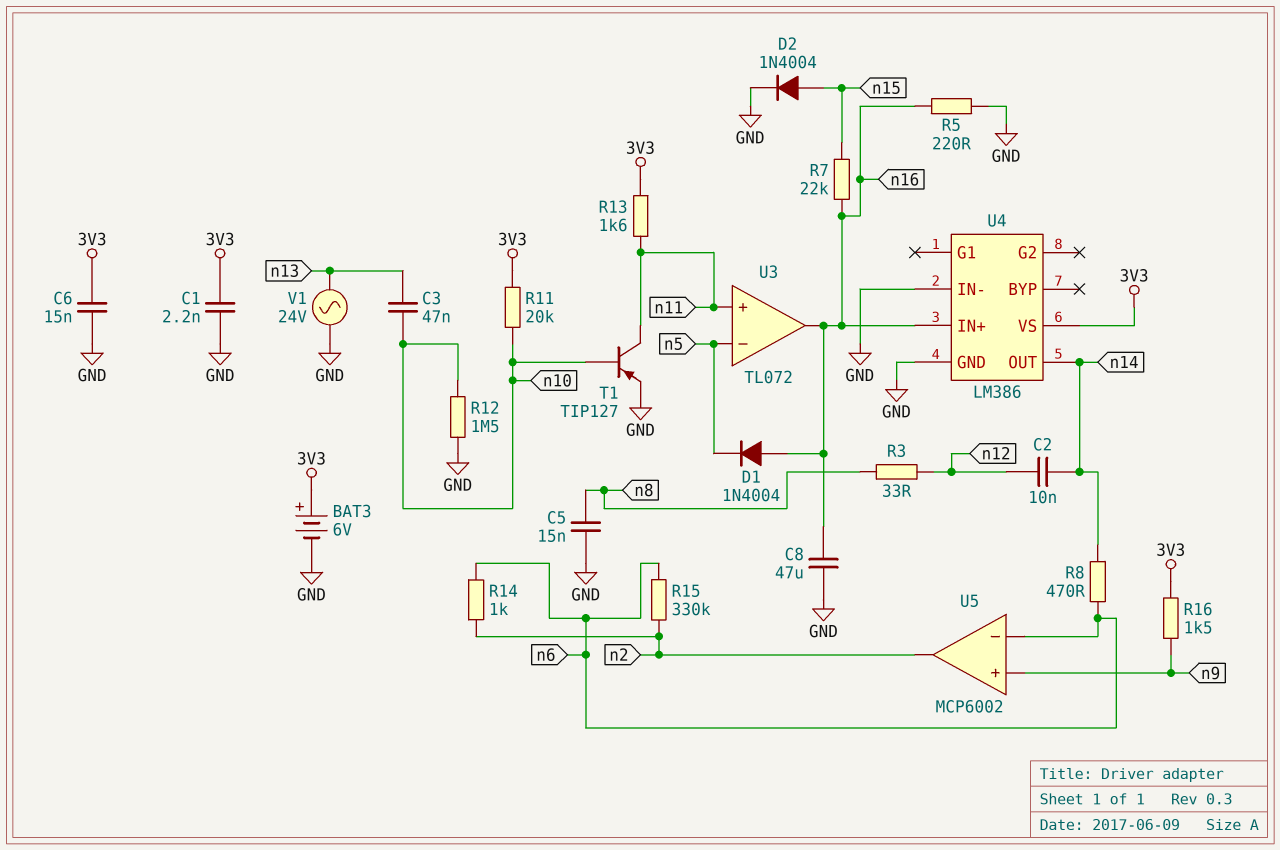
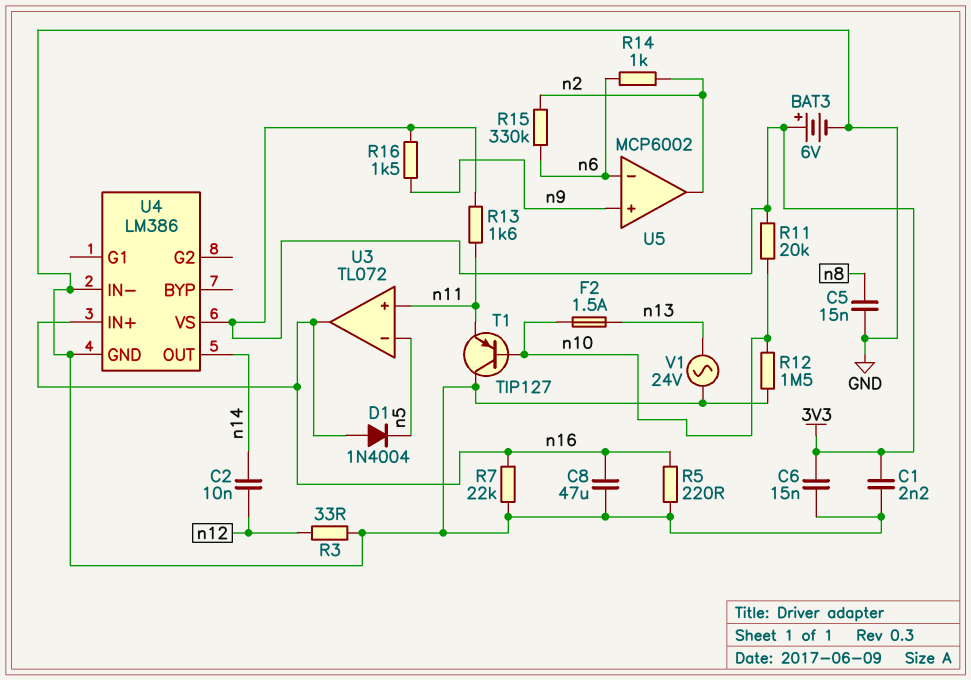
C3: 47nF (n10, n13) -> none
D2: diode 1N4004 (A n15, K GND) -> none
F2: none -> 1.5A (n10, n13)
R3: 33 (n8, n12) -> 33 (GND, n12)
R7: 22k (n15, n16) -> 22k (GND, n16)
R8: 470 (n6, n14) -> none
T1: PNP TIP127 (B n10, C n11, E GND) -> PNP TIP127 (B n10, C GND, E n11)

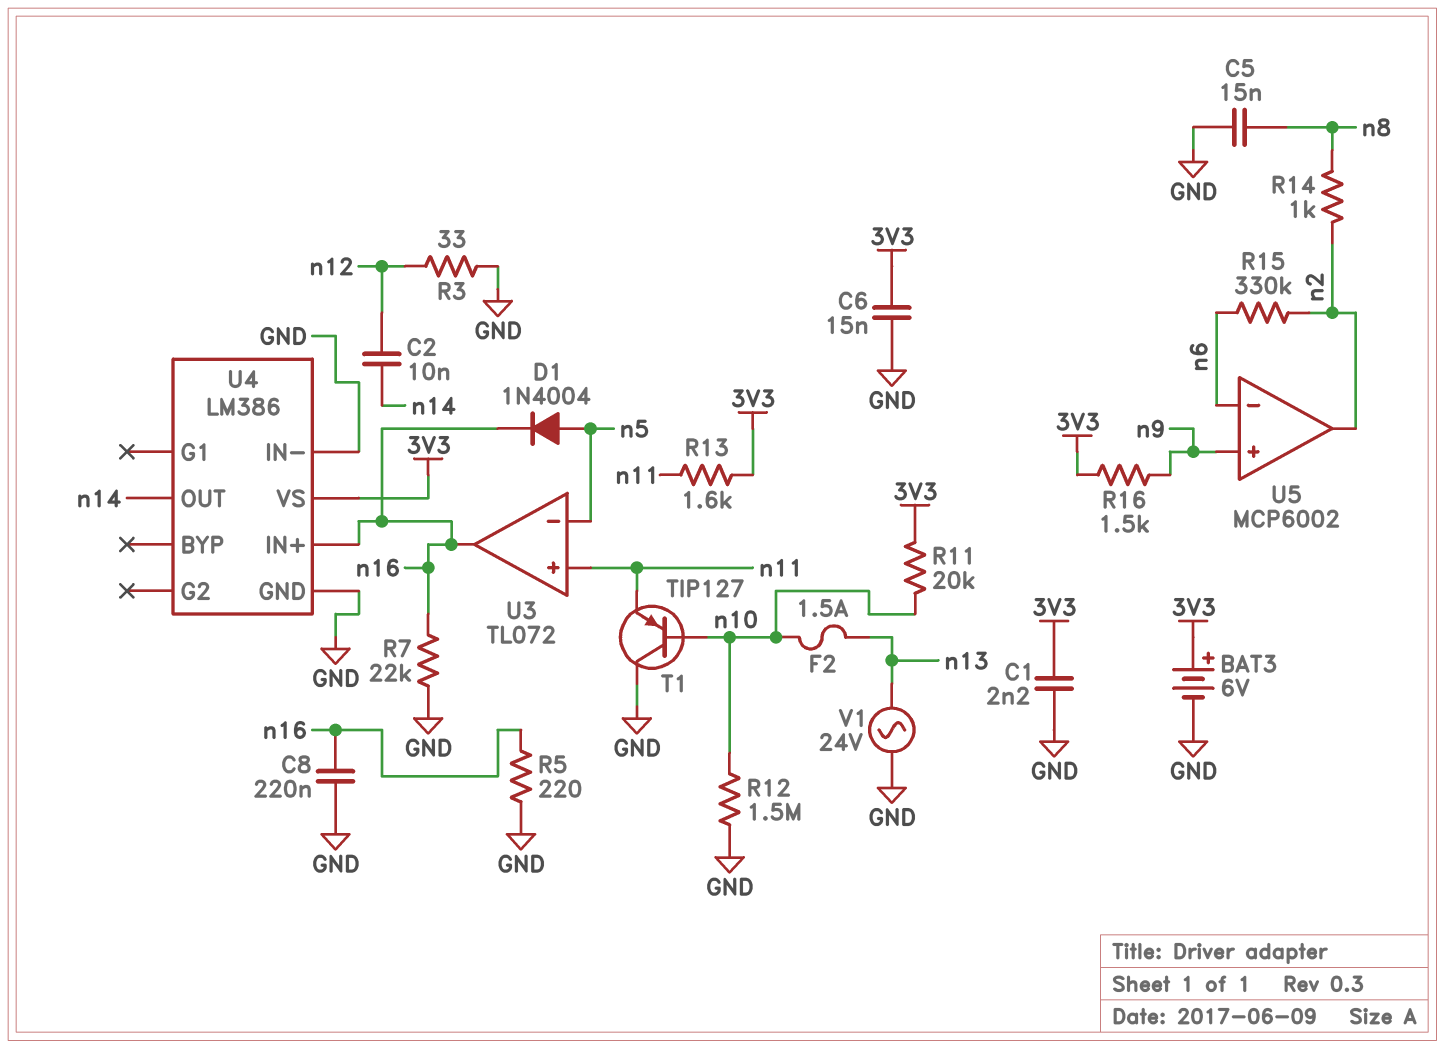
C8: 47uF (GND, n16) -> 220nF (GND, n16)
D1: diode 1N4004 (A n16, K n5) -> diode 1N4004 (A n5, K n16)
R14: 1k (n2, n6) -> 1k (n2, n8)

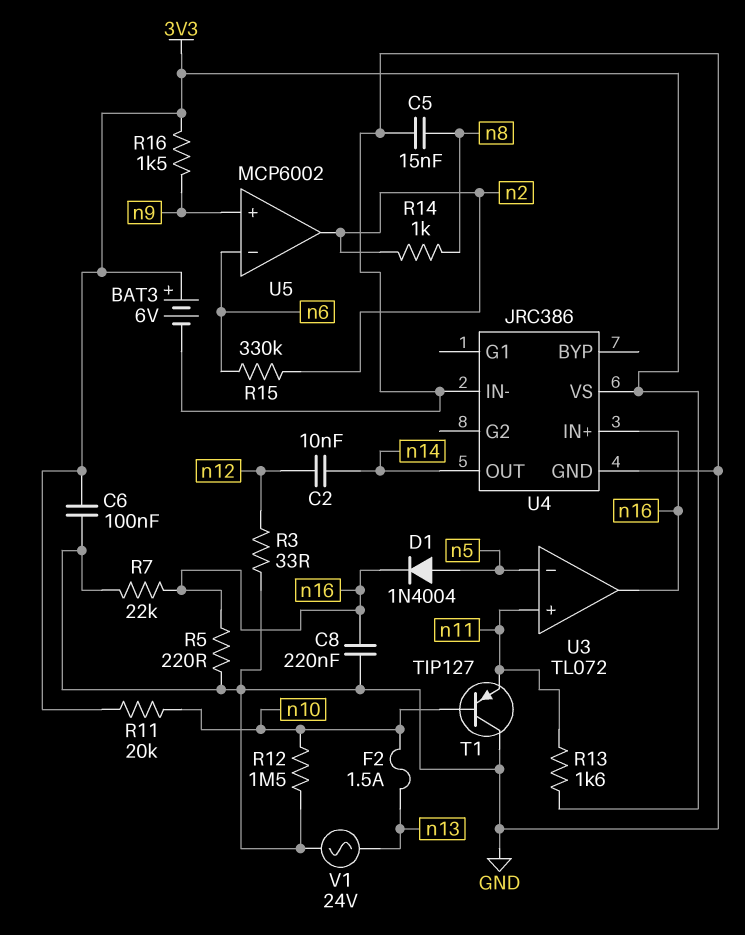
C1: 2.2nF (3V3, GND) -> none
C6: 15nF (3V3, GND) -> 100nF (3V3, GND)
U4: LM386 -> JRC386

